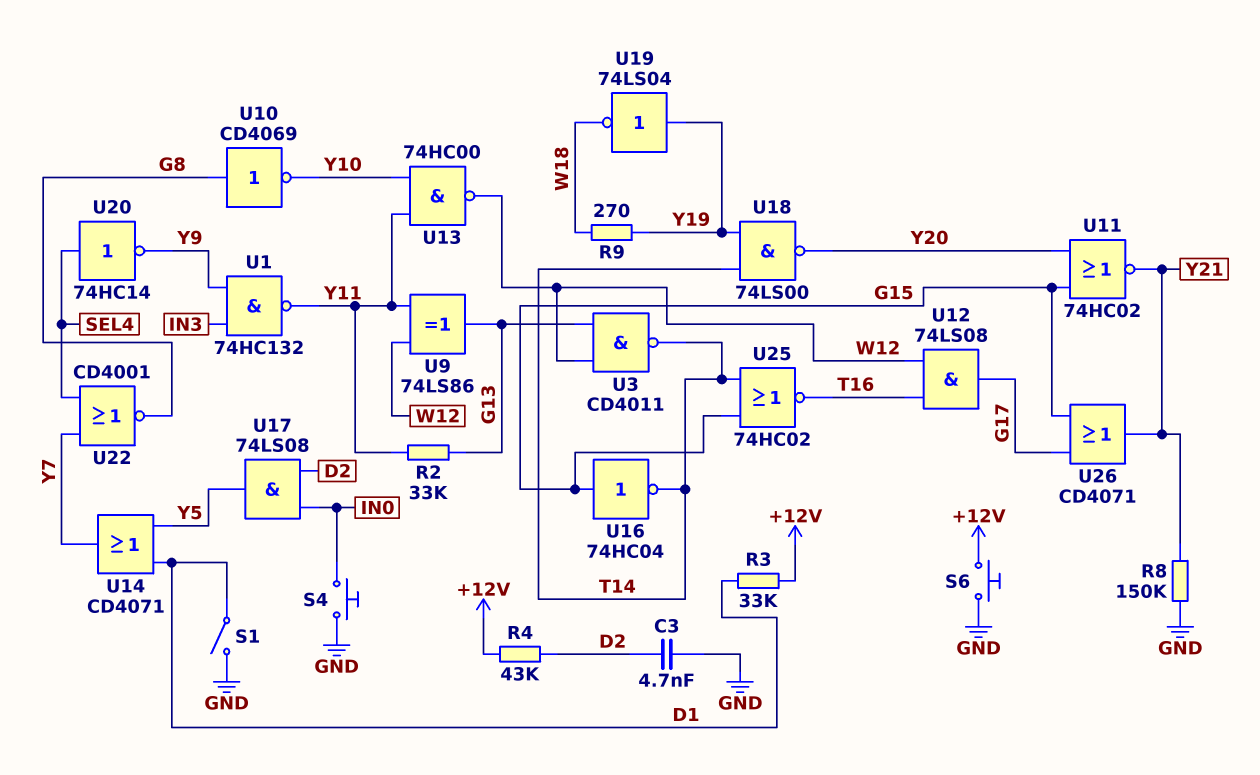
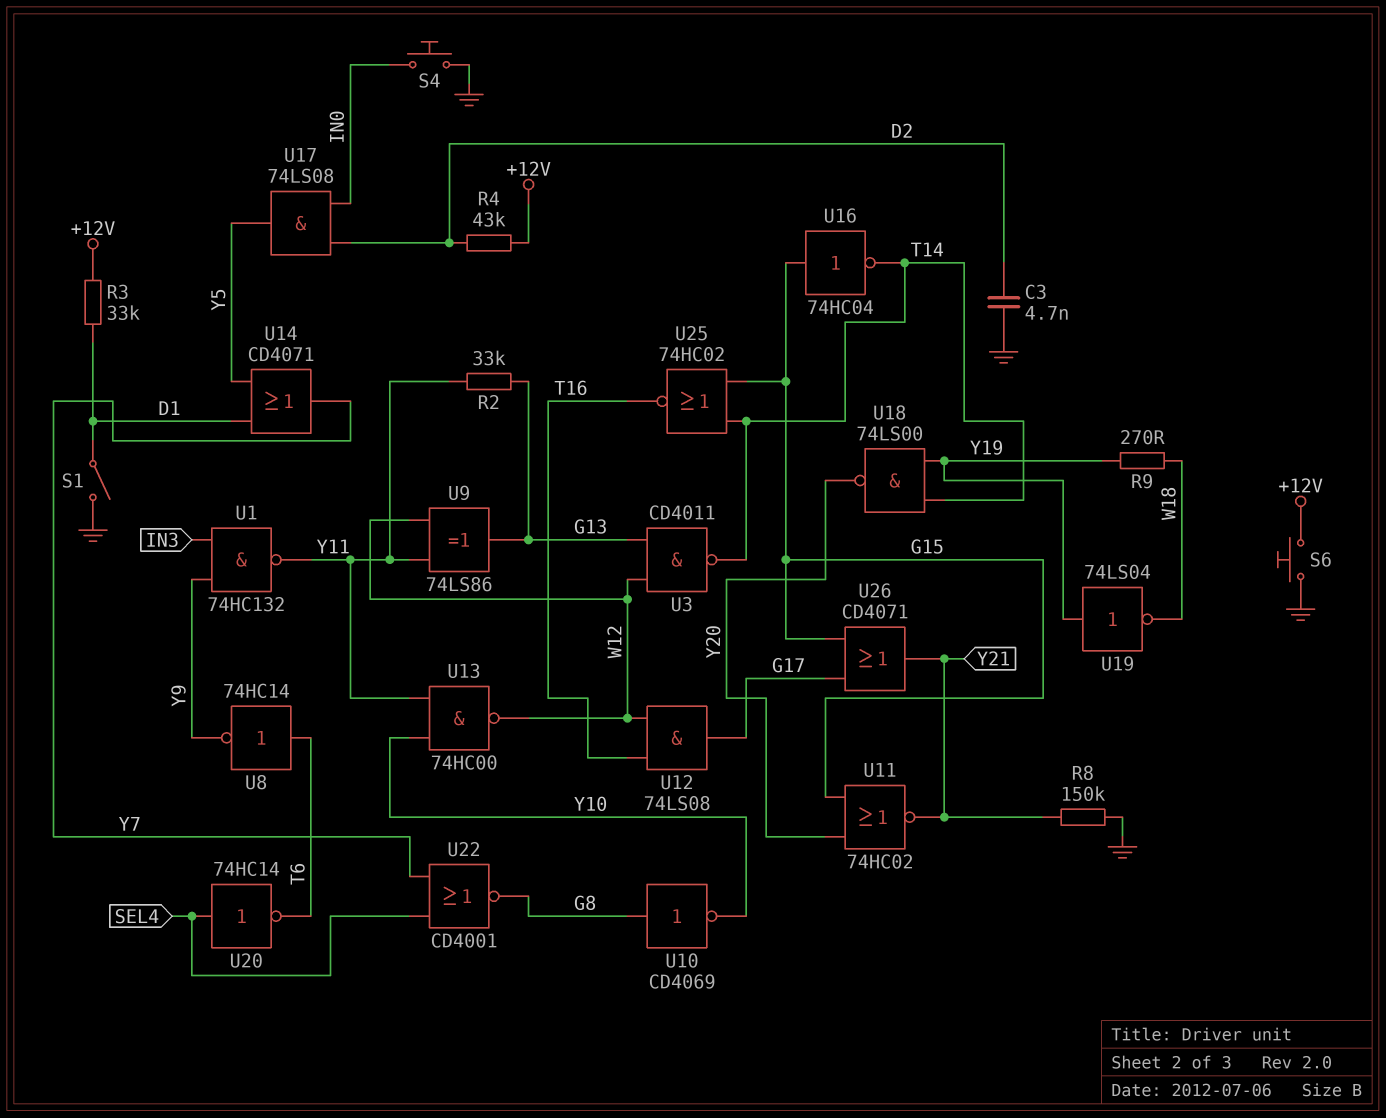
U8: none -> NOT 74HC14 (in T6, out Y9)
U20: NOT 74HC14 (in SEL4, out Y9) -> NOT 74HC14 (in SEL4, out T6)

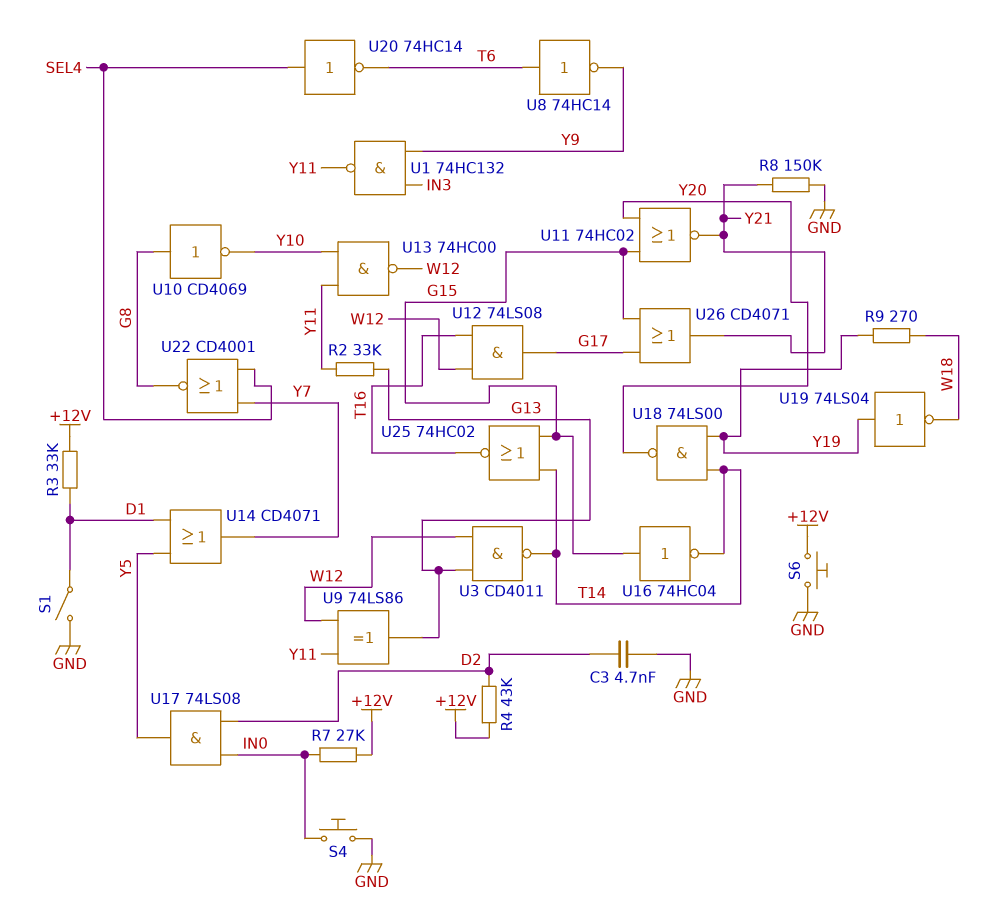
R7: none -> 27k (+12V, IN0)

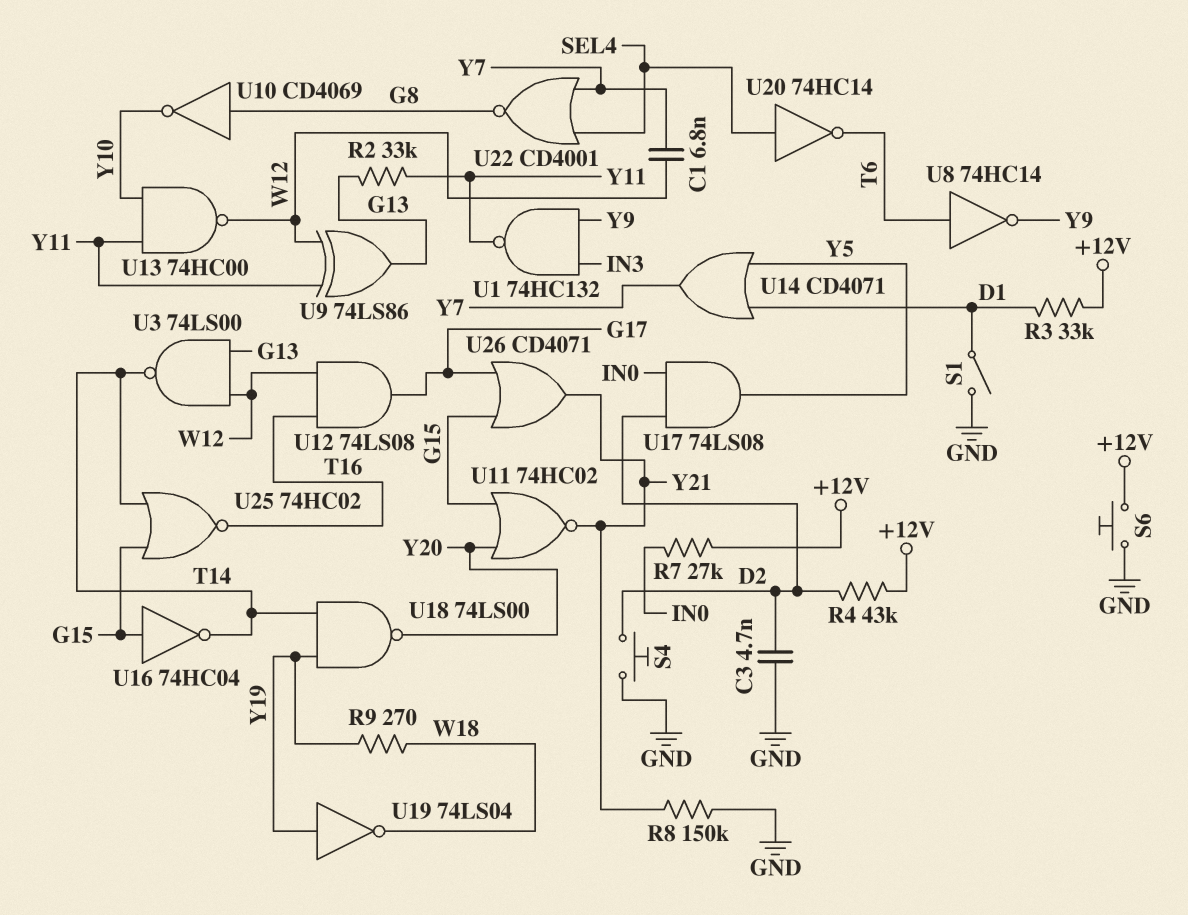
C1: none -> 6.8nF (W12, Y7)
S4: button (GND, IN0) -> button (D2, GND)
U3: NAND CD4011 (in G13, in W12, out T14) -> NAND 74LS00 (in G13, in W12, out T14)

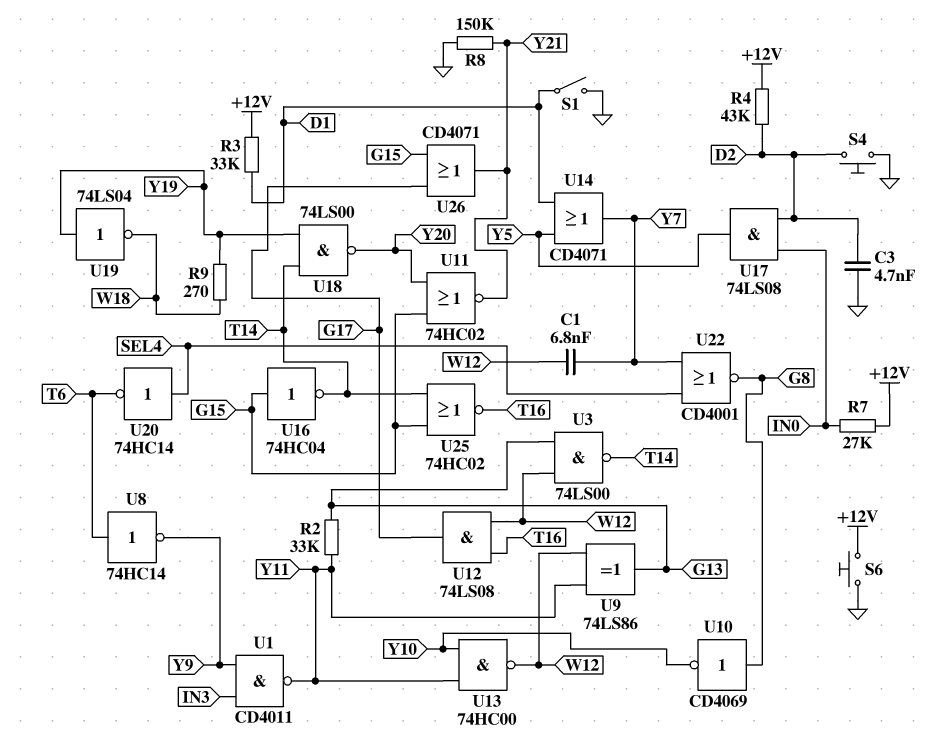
U1: NAND 74HC132 (in IN3, in Y9, out Y11) -> NAND CD4011 (in IN3, in Y9, out Y11)

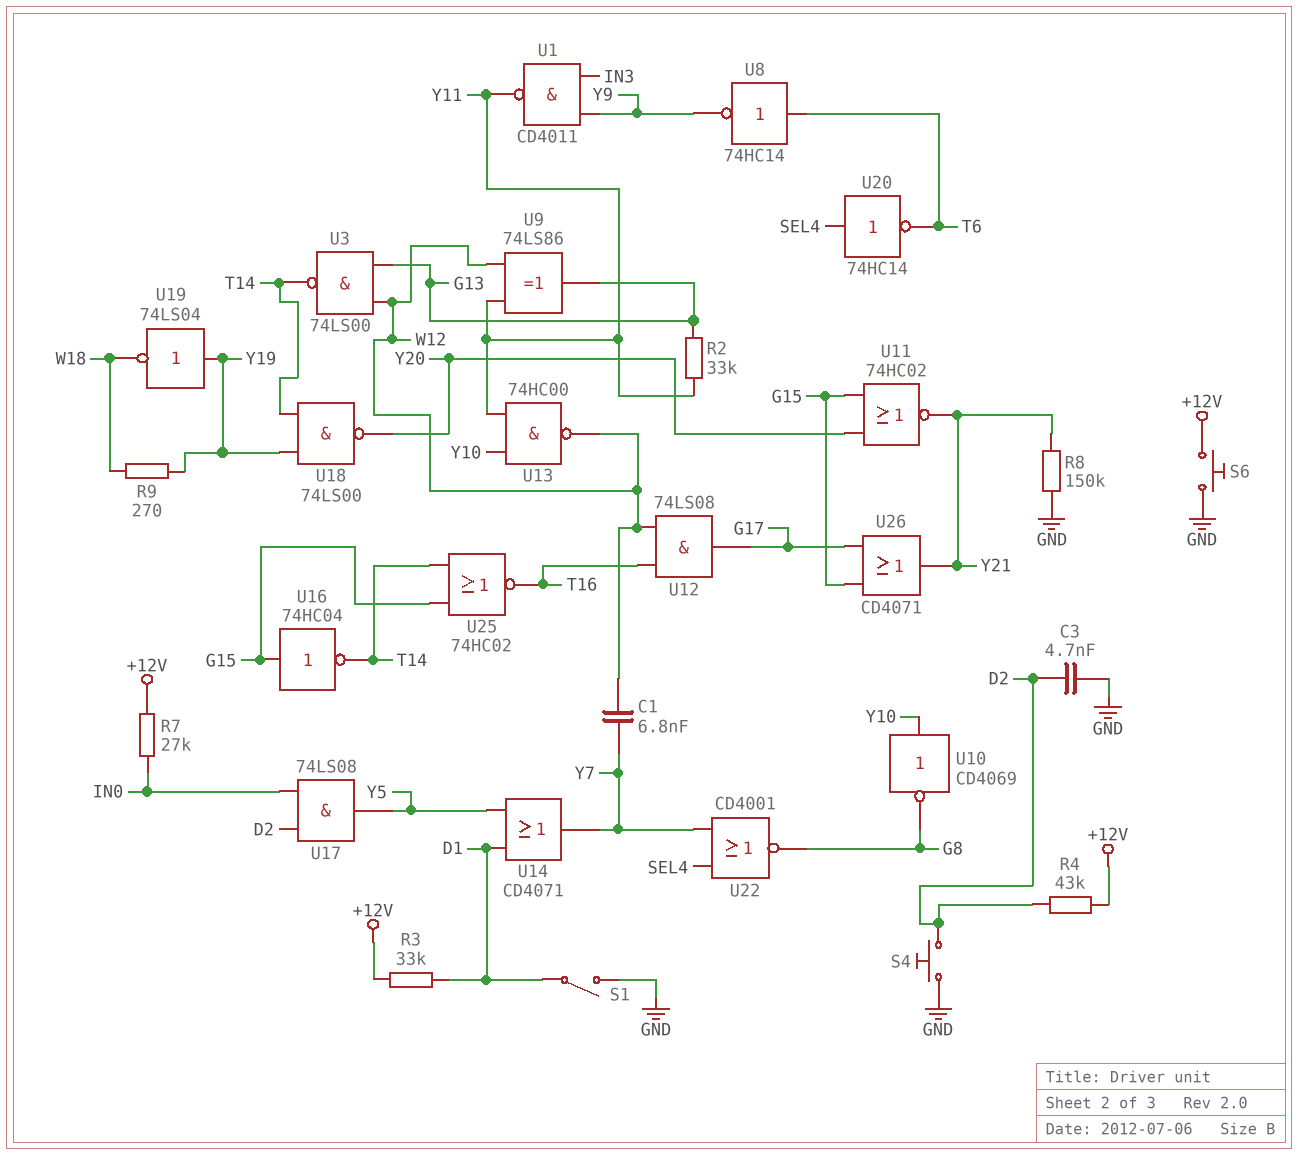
U10: NOT CD4069 (in G8, out Y10) -> NOT CD4069 (in Y10, out G8)

